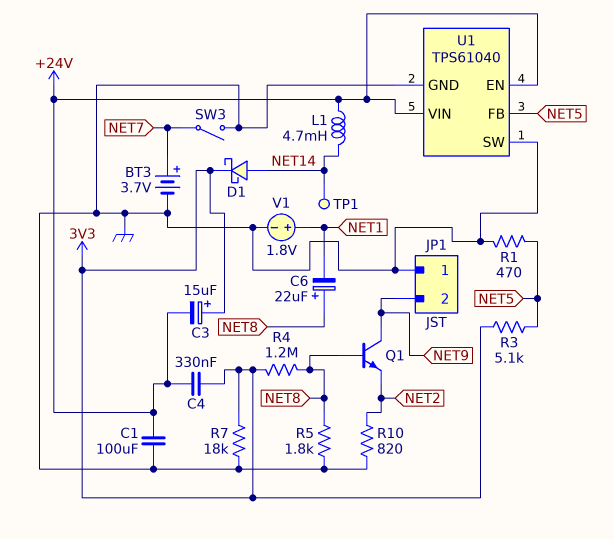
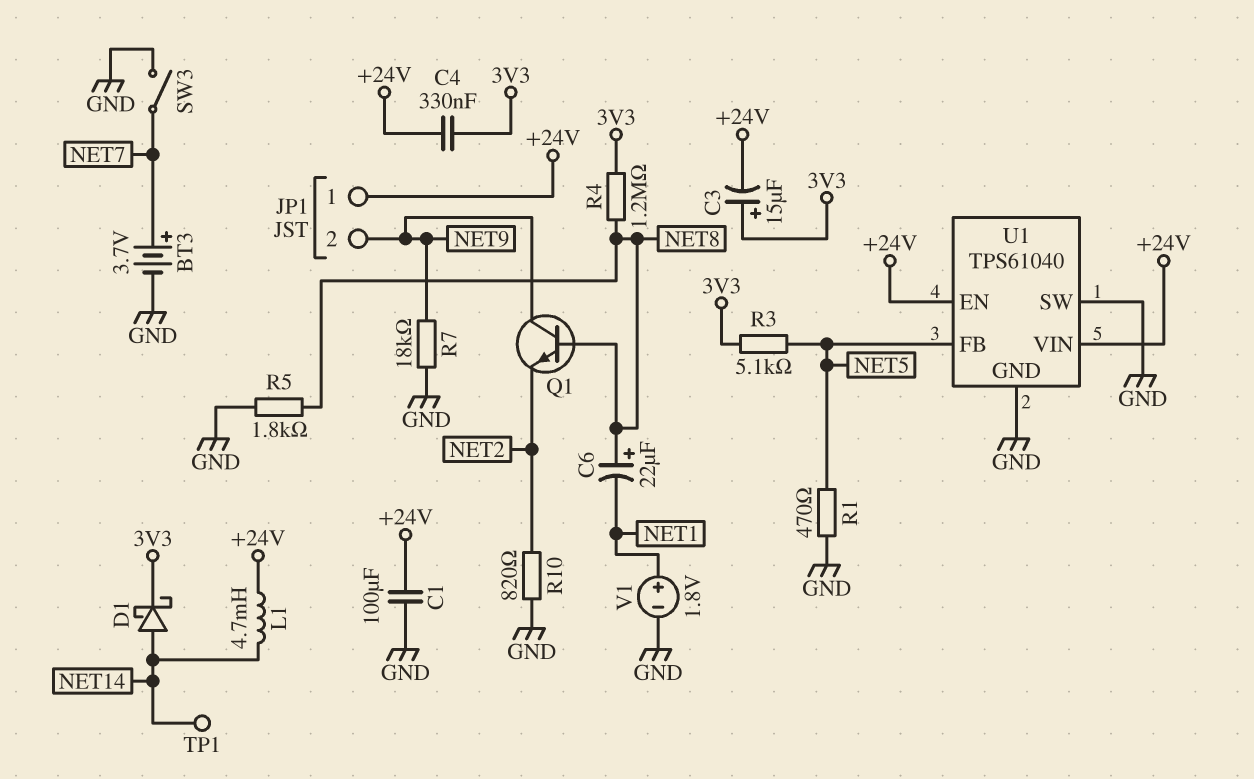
JP1 pin 1: GND -> +24V
R7: 18k (3V3, GND) -> 18k (GND, NET9)

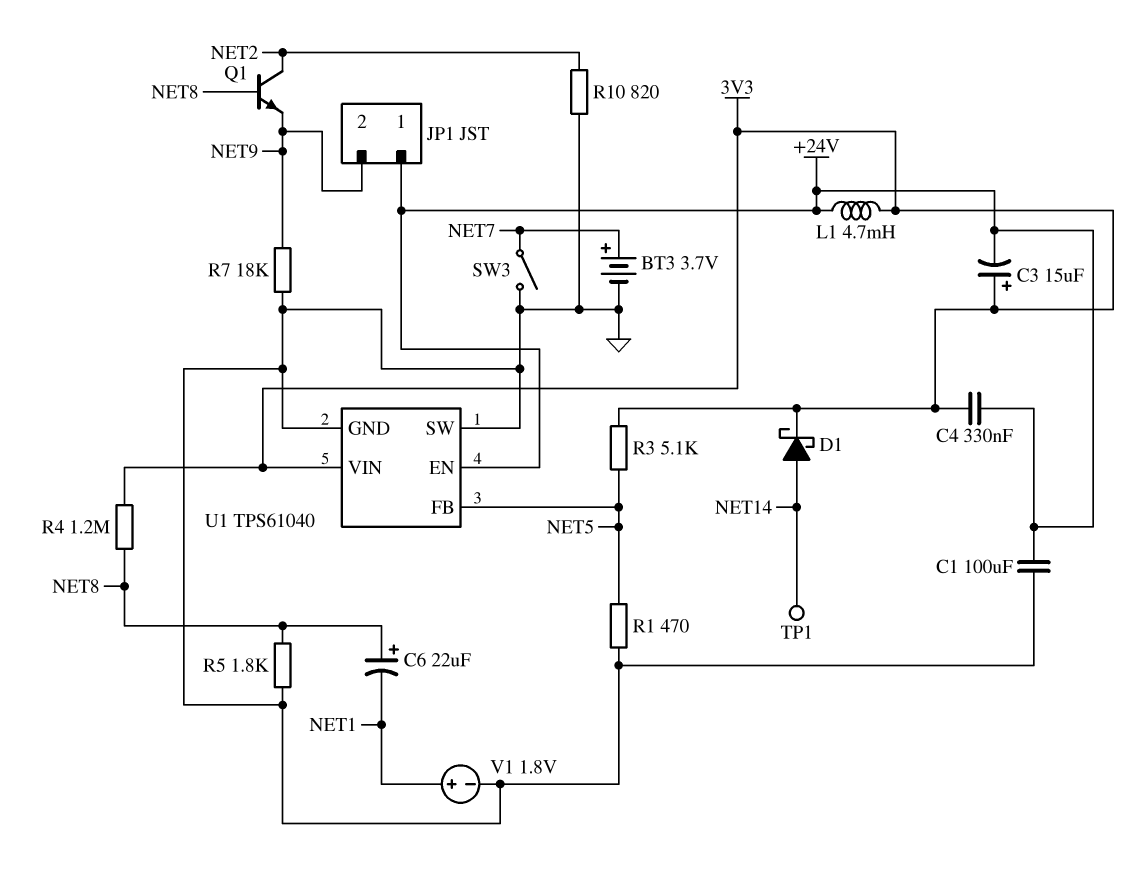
L1: 4.7mH (+24V, NET14) -> 4.7mH (+24V, 3V3)
Q1: NPN (B NET8, C NET9, E NET2) -> NPN (B NET8, C NET2, E NET9)
U1 pin VIN: +24V -> 3V3

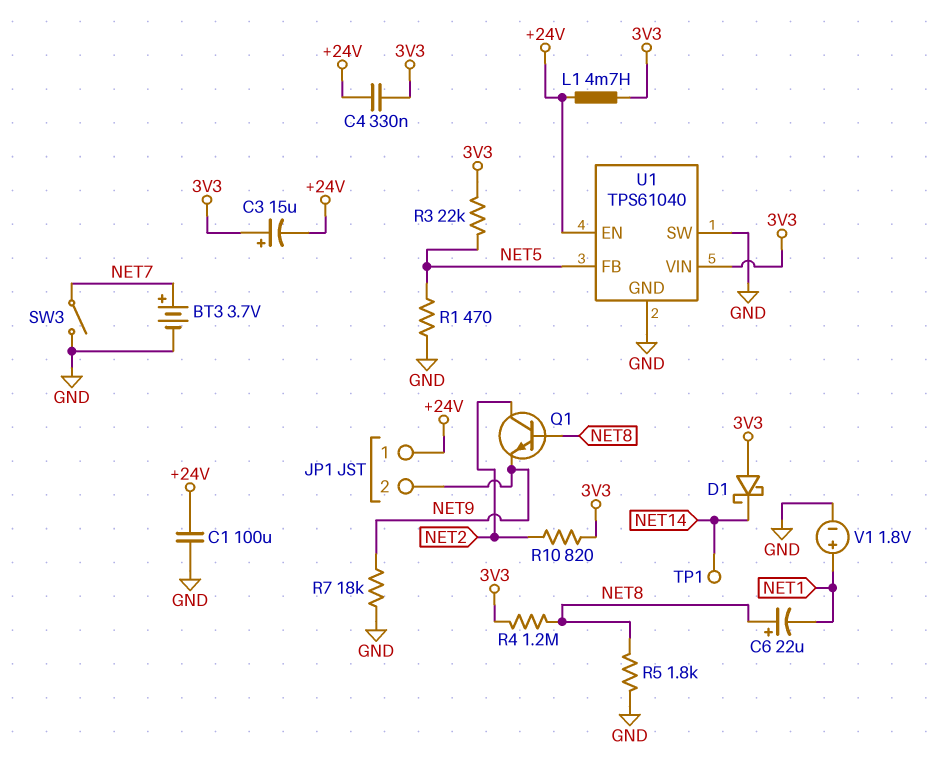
D1: schottky (A NET14, K 3V3) -> schottky (A 3V3, K NET14)
R3: 5.1k (3V3, NET5) -> 22k (3V3, NET5)
R10: 820 (GND, NET2) -> 820 (3V3, NET2)

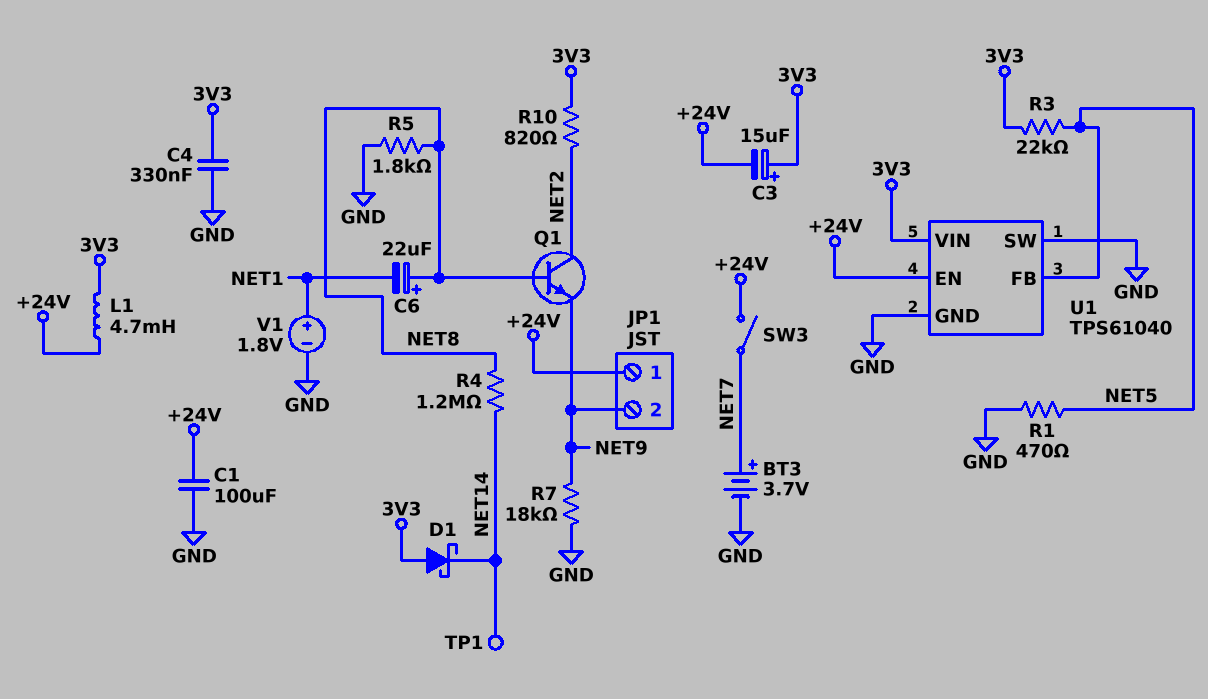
C4: 330nF (+24V, 3V3) -> 330nF (3V3, GND)
R4: 1.2M (3V3, NET8) -> 1.2M (NET8, NET14)
SW3: switch (GND, NET7) -> switch (+24V, NET7)

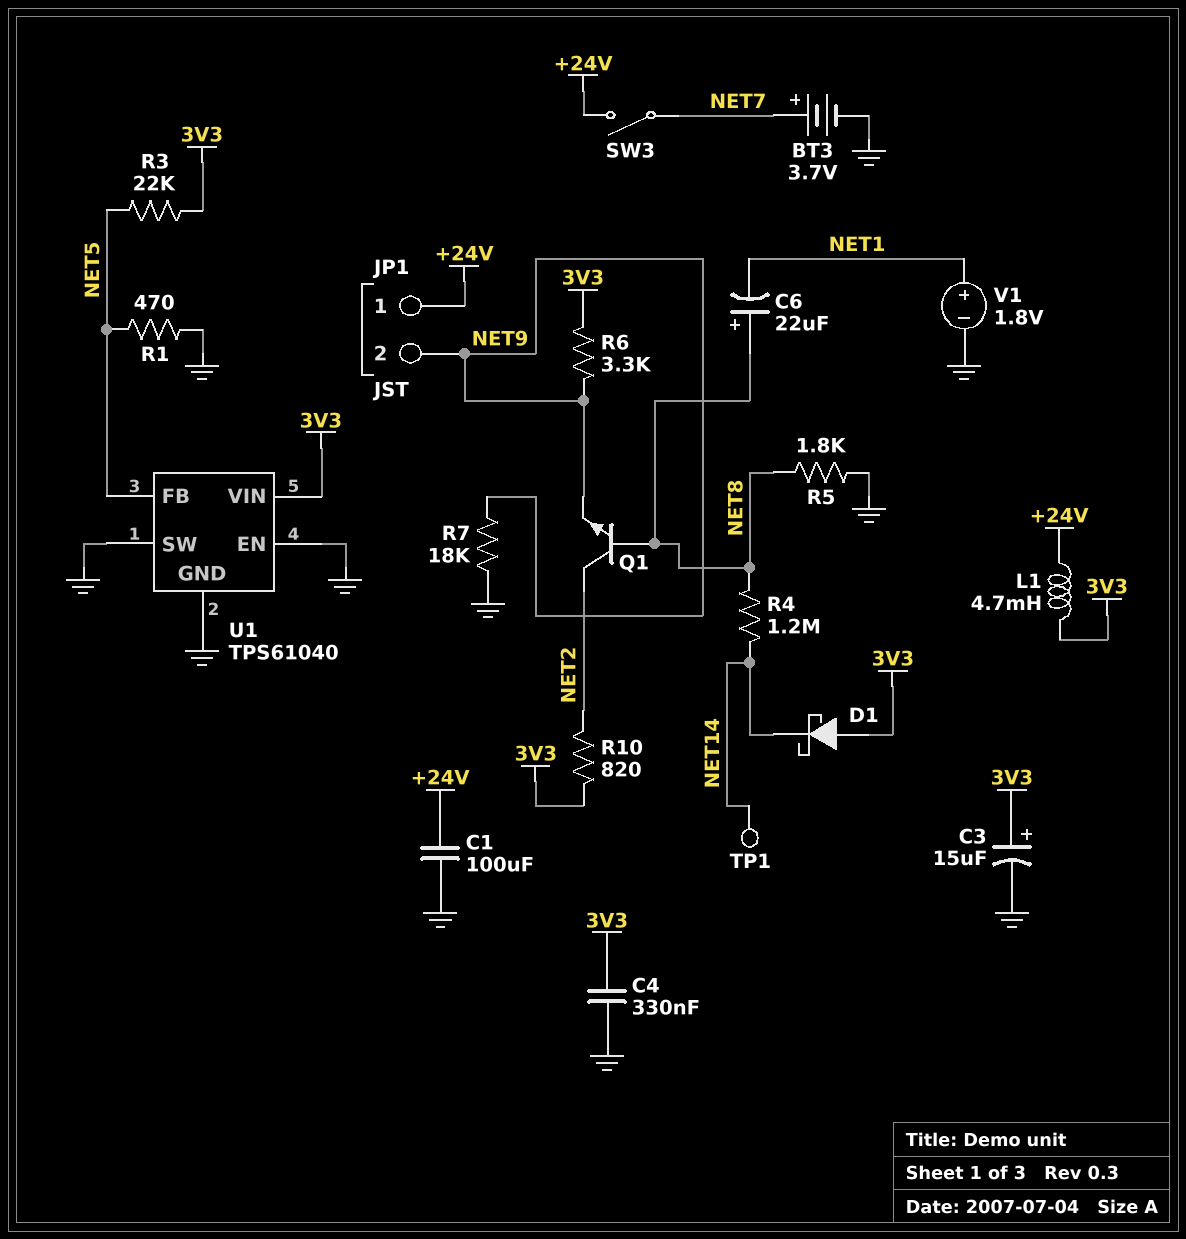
C3: 15uF (plus 3V3, minus +24V) -> 15uF (plus 3V3, minus GND)
R6: none -> 3.3k (3V3, NET9)
U1 pin EN: +24V -> GND

